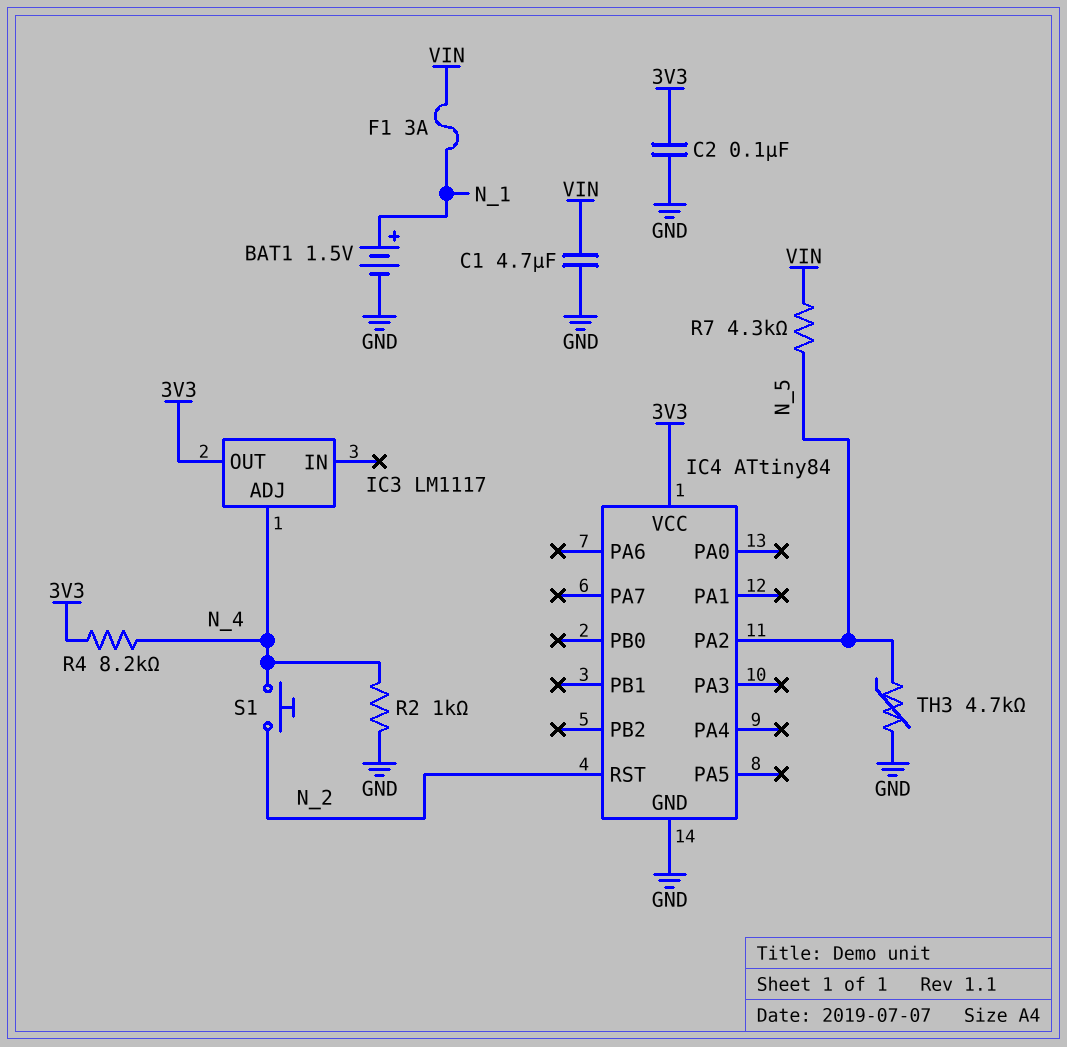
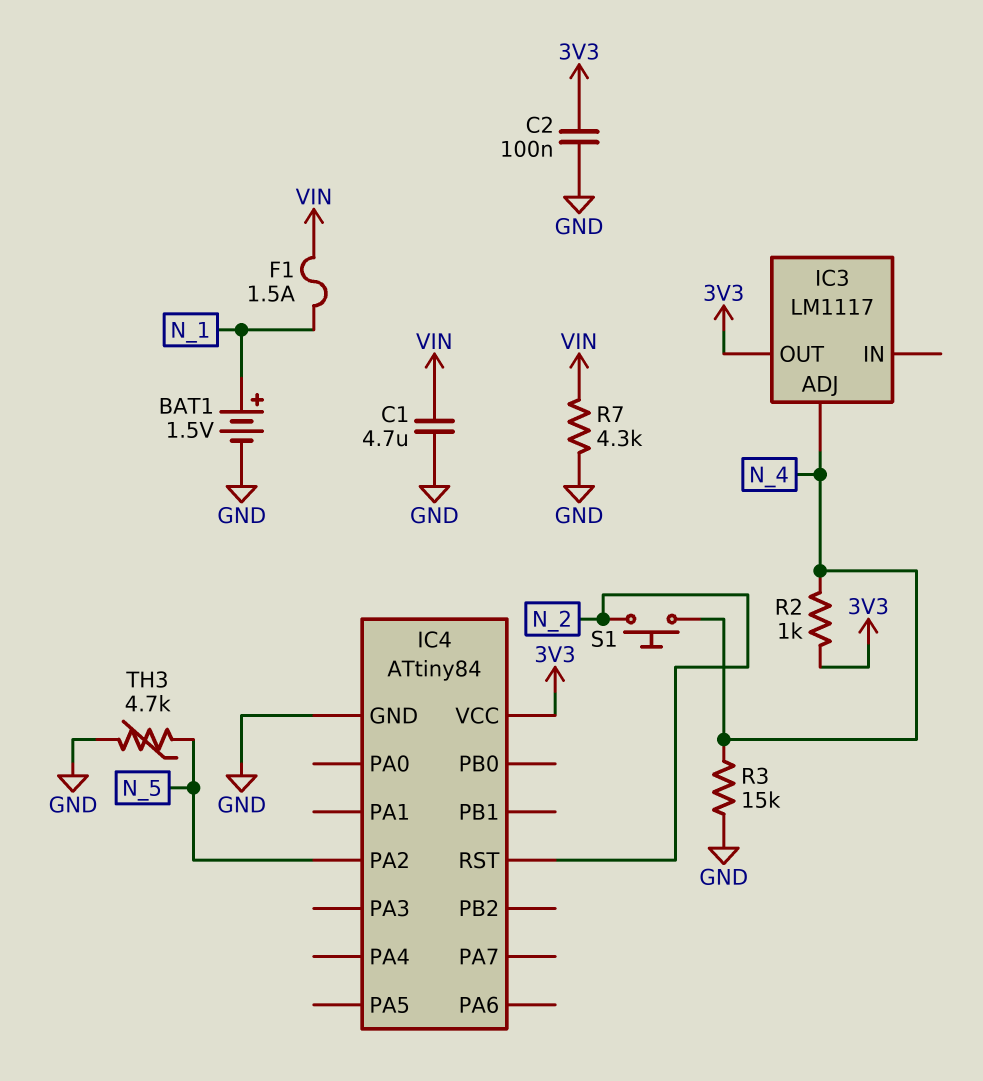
F1: 3A (N_1, VIN) -> 1.5A (N_1, VIN)
R2: 1k (GND, N_4) -> 1k (3V3, N_4)
R3: none -> 15k (GND, N_4)
R4: 8.2k (3V3, N_4) -> none
R7: 4.3k (N_5, VIN) -> 4.3k (GND, VIN)

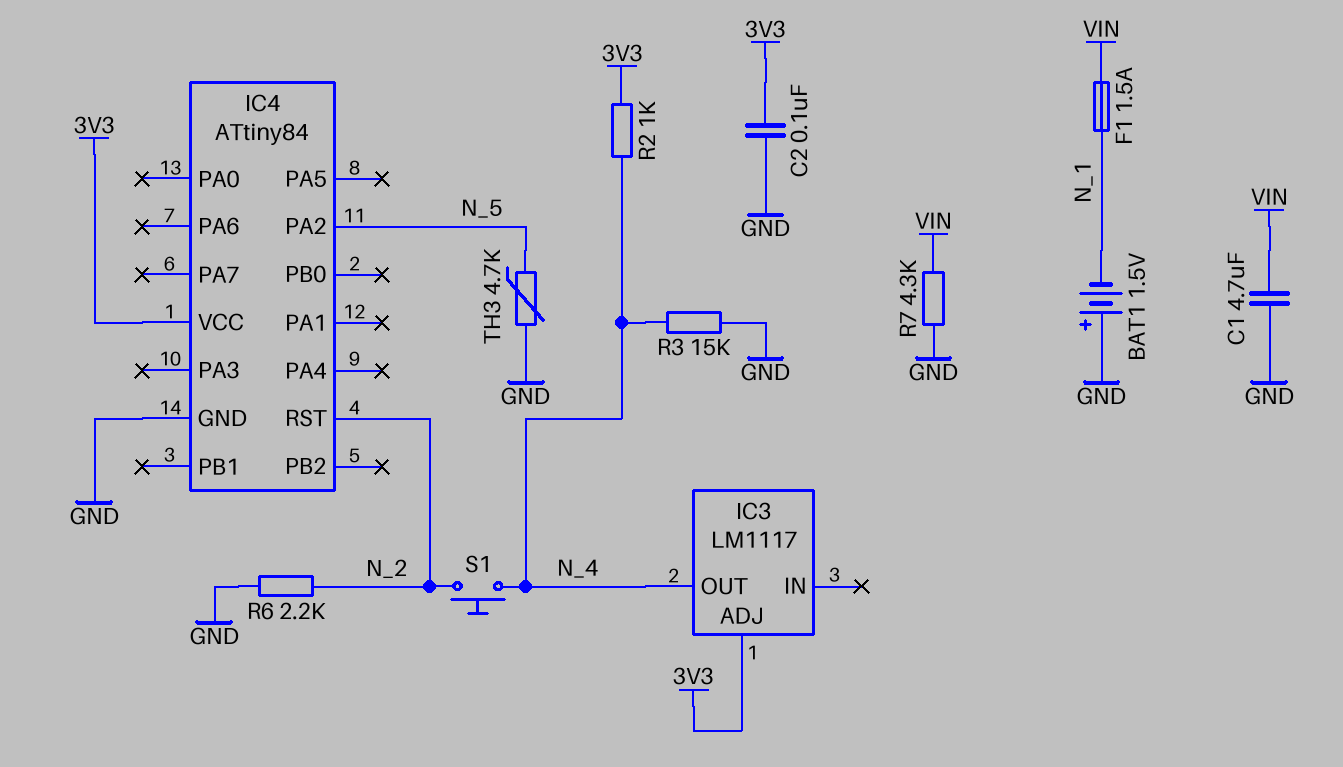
BAT1: 1.5V (plus N_1, minus GND) -> 1.5V (plus GND, minus N_1)
IC3 pin ADJ: N_4 -> 3V3
IC3 pin OUT: 3V3 -> N_4
R6: none -> 2.2k (GND, N_2)

